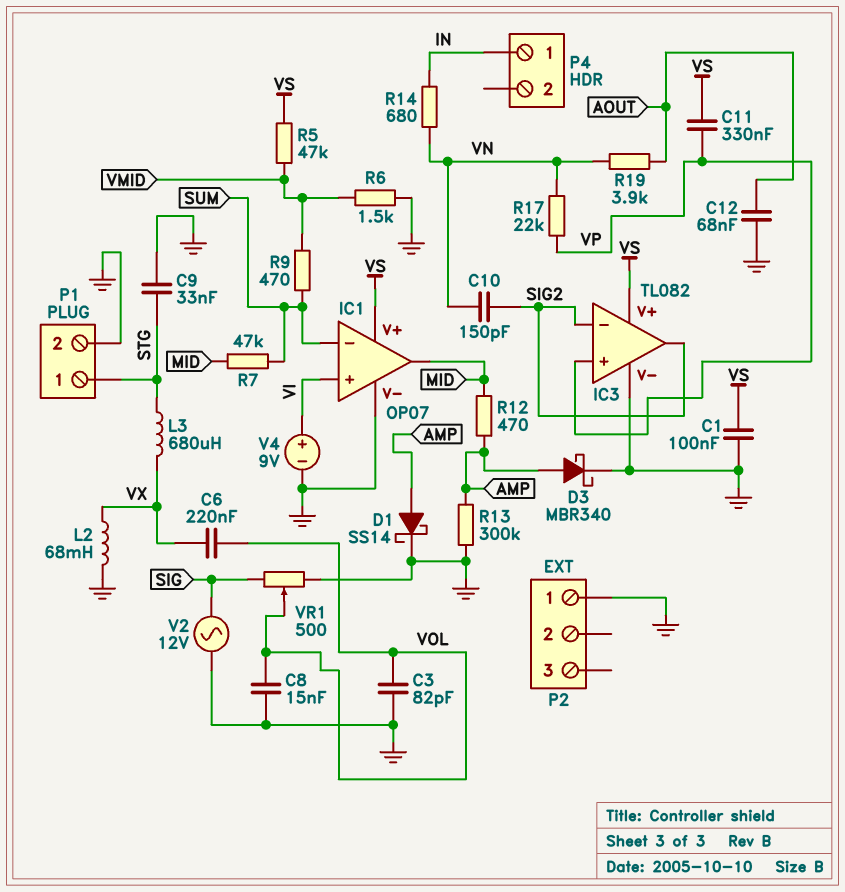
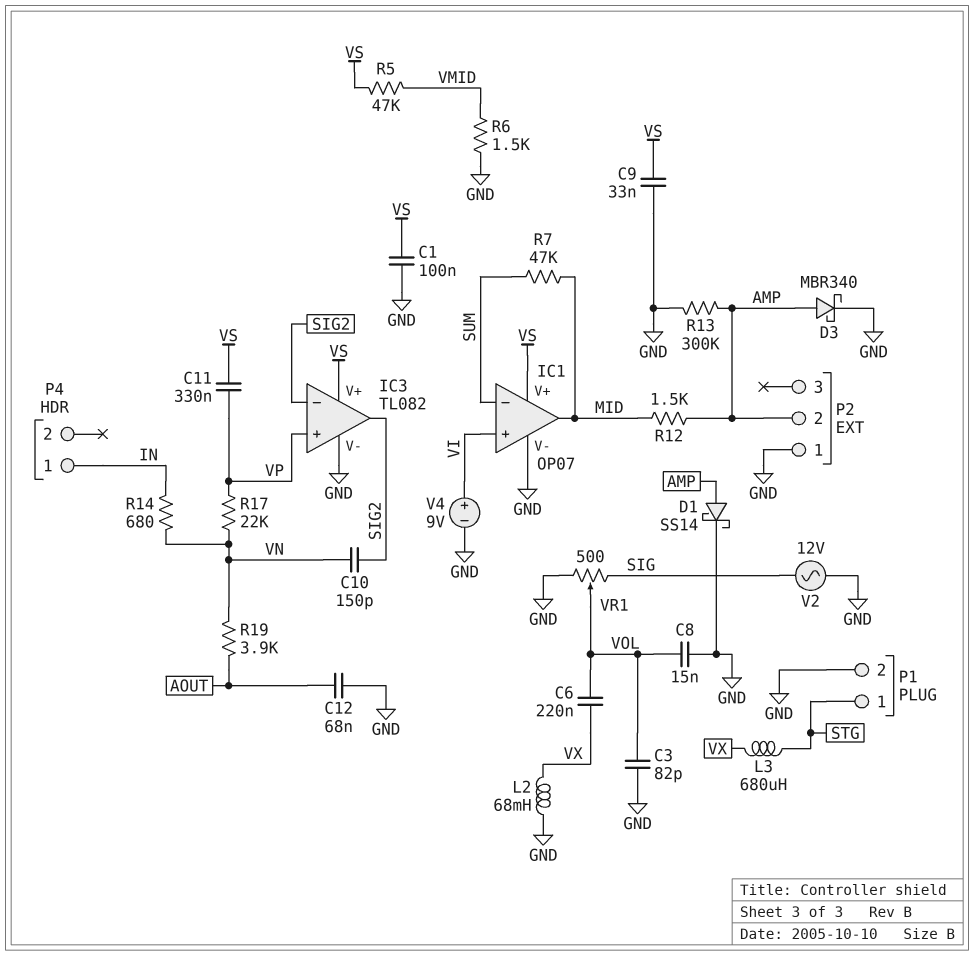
C9: 33nF (GND, STG) -> 33nF (GND, VS)
P2 pin 2: none -> AMP
R9: 470 (SUM, VMID) -> none
R12: 470 (AMP, MID) -> 1.5k (AMP, MID)

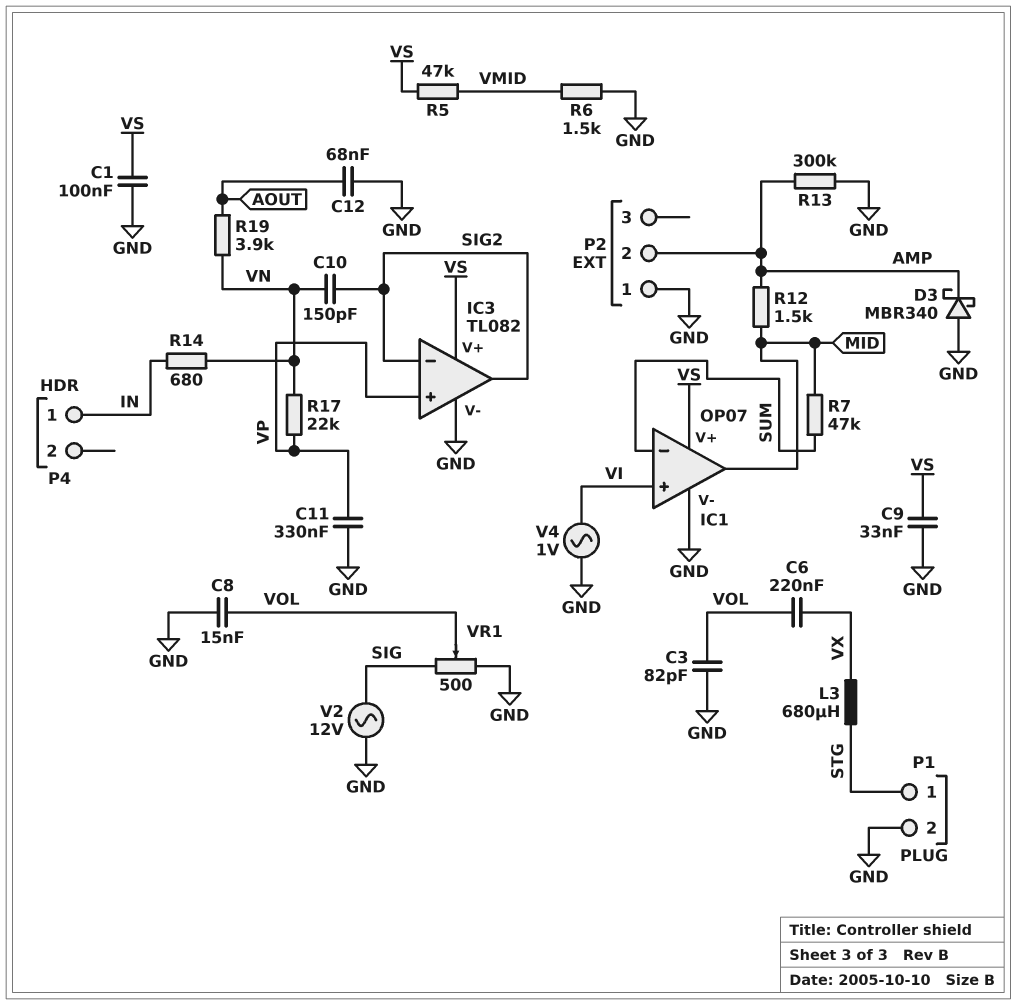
C11: 330nF (VP, VS) -> 330nF (GND, VP)
D1: schottky SS14 (A AMP, K GND) -> none
D3: schottky MBR340 (A AMP, K GND) -> schottky MBR340 (A GND, K AMP)
L2: 68mH (GND, VX) -> none
V4: 9V (plus VI, minus GND) -> AC 1V (GND, VI)

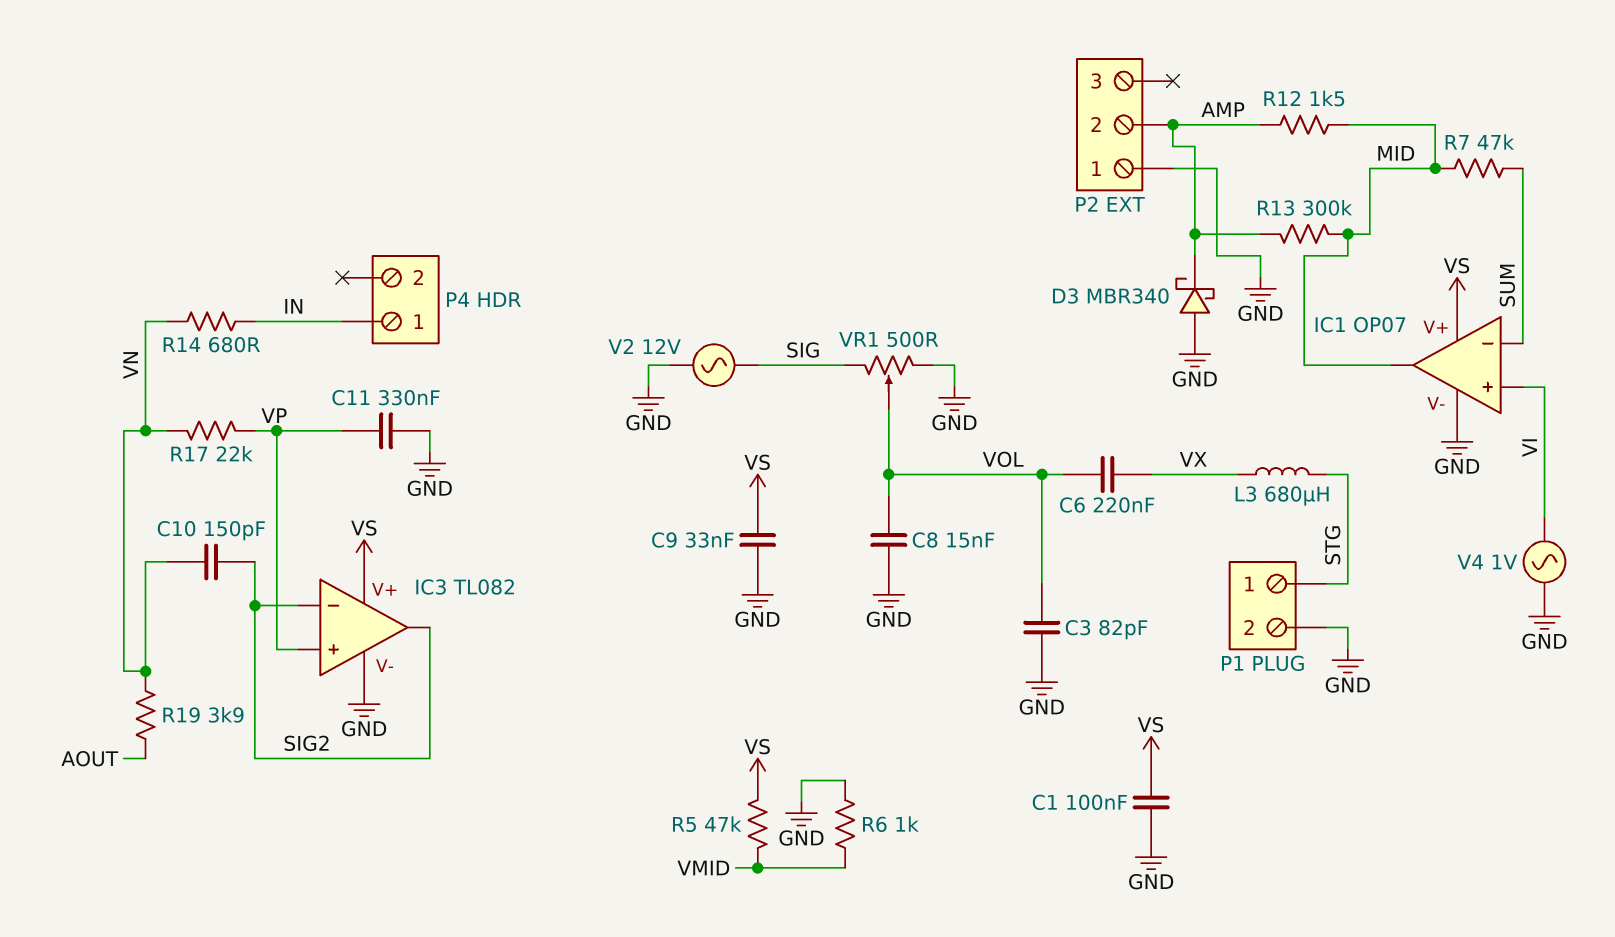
C12: 68nF (AOUT, GND) -> none
R6: 1.5k (GND, VMID) -> 1k (GND, VMID)
R13: 300k (AMP, GND) -> 300k (AMP, MID)

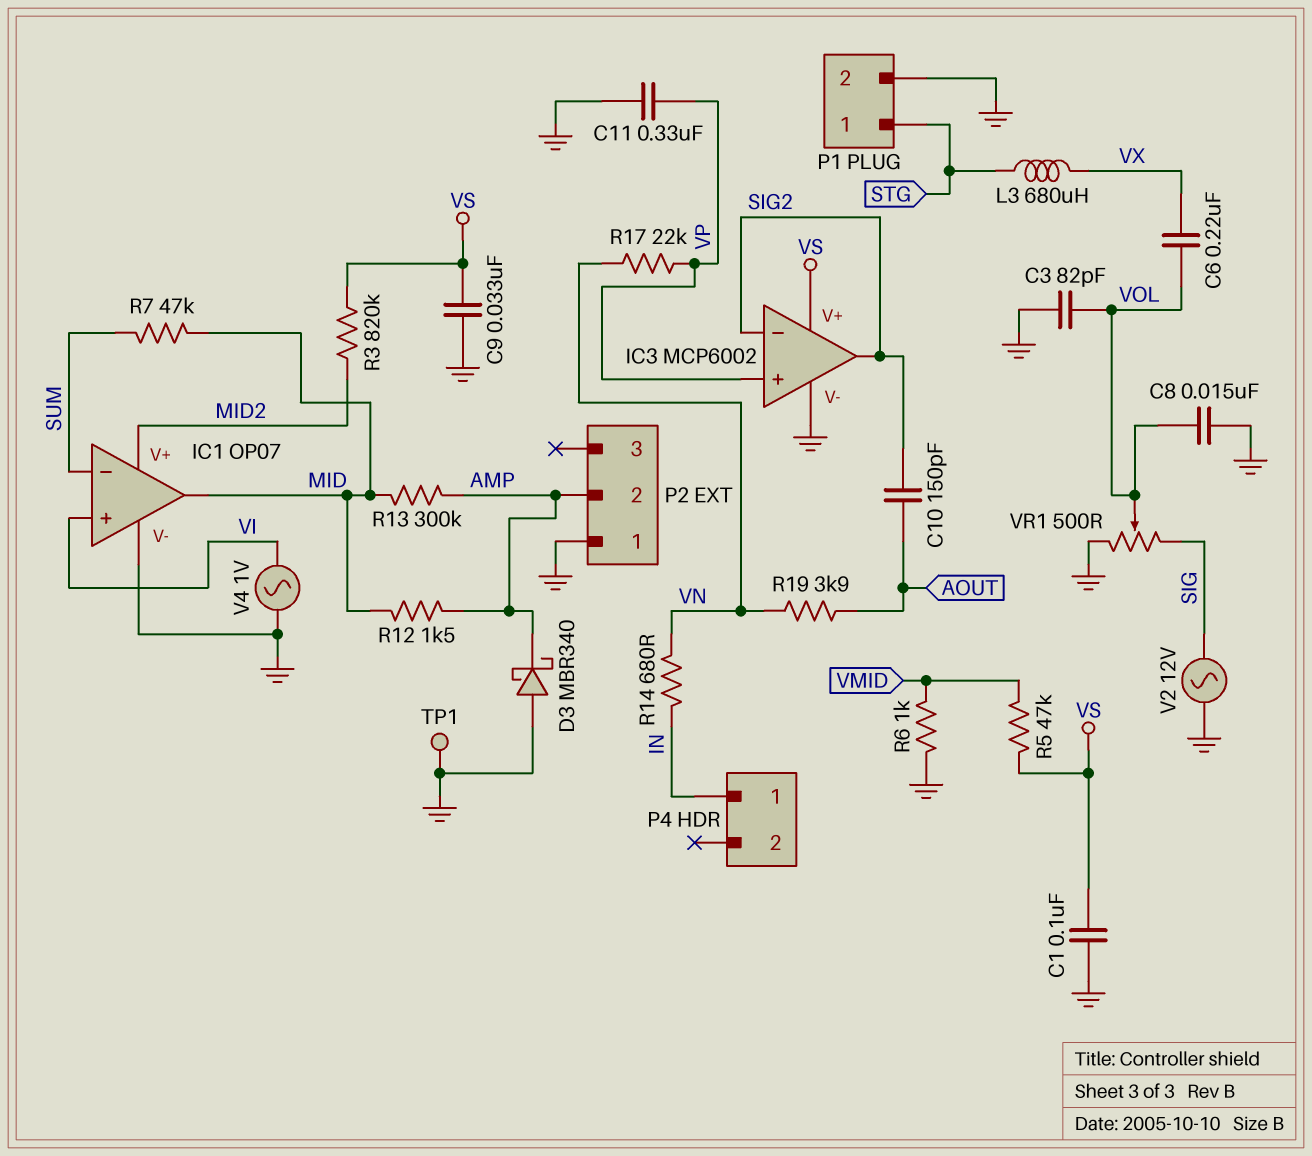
C10: 150pF (SIG2, VN) -> 150pF (AOUT, SIG2)
IC1 pin V+: VS -> MID2
IC3: TL082 -> MCP6002
R3: none -> 820k (MID2, VS)
TP1: none -> test point (GND)

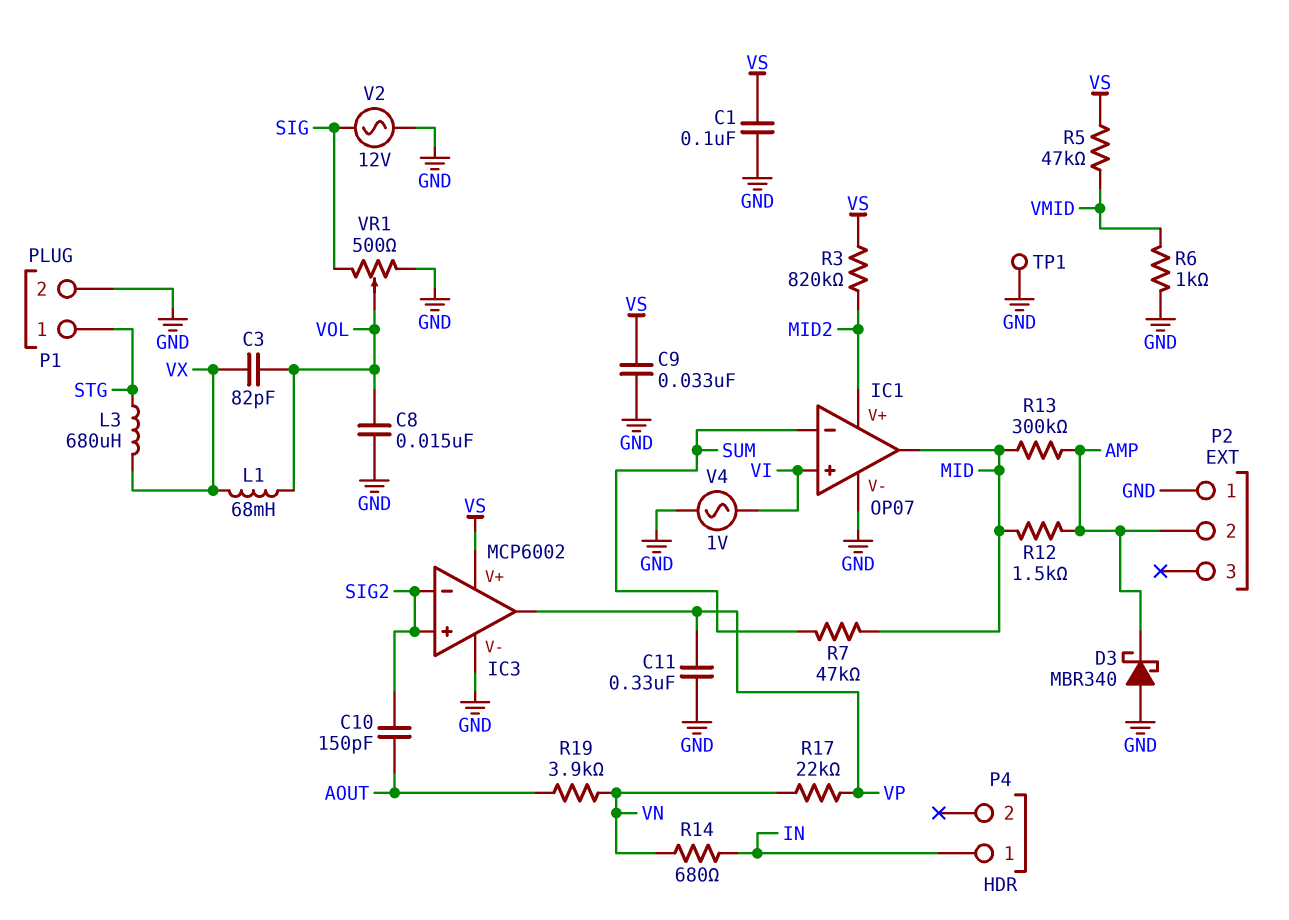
C3: 82pF (GND, VOL) -> 82pF (VOL, VX)
C6: 220nF (VOL, VX) -> none
IC3 pin in+: VP -> SIG2
IC3 pin out: SIG2 -> VP
L1: none -> 68mH (VOL, VX)

